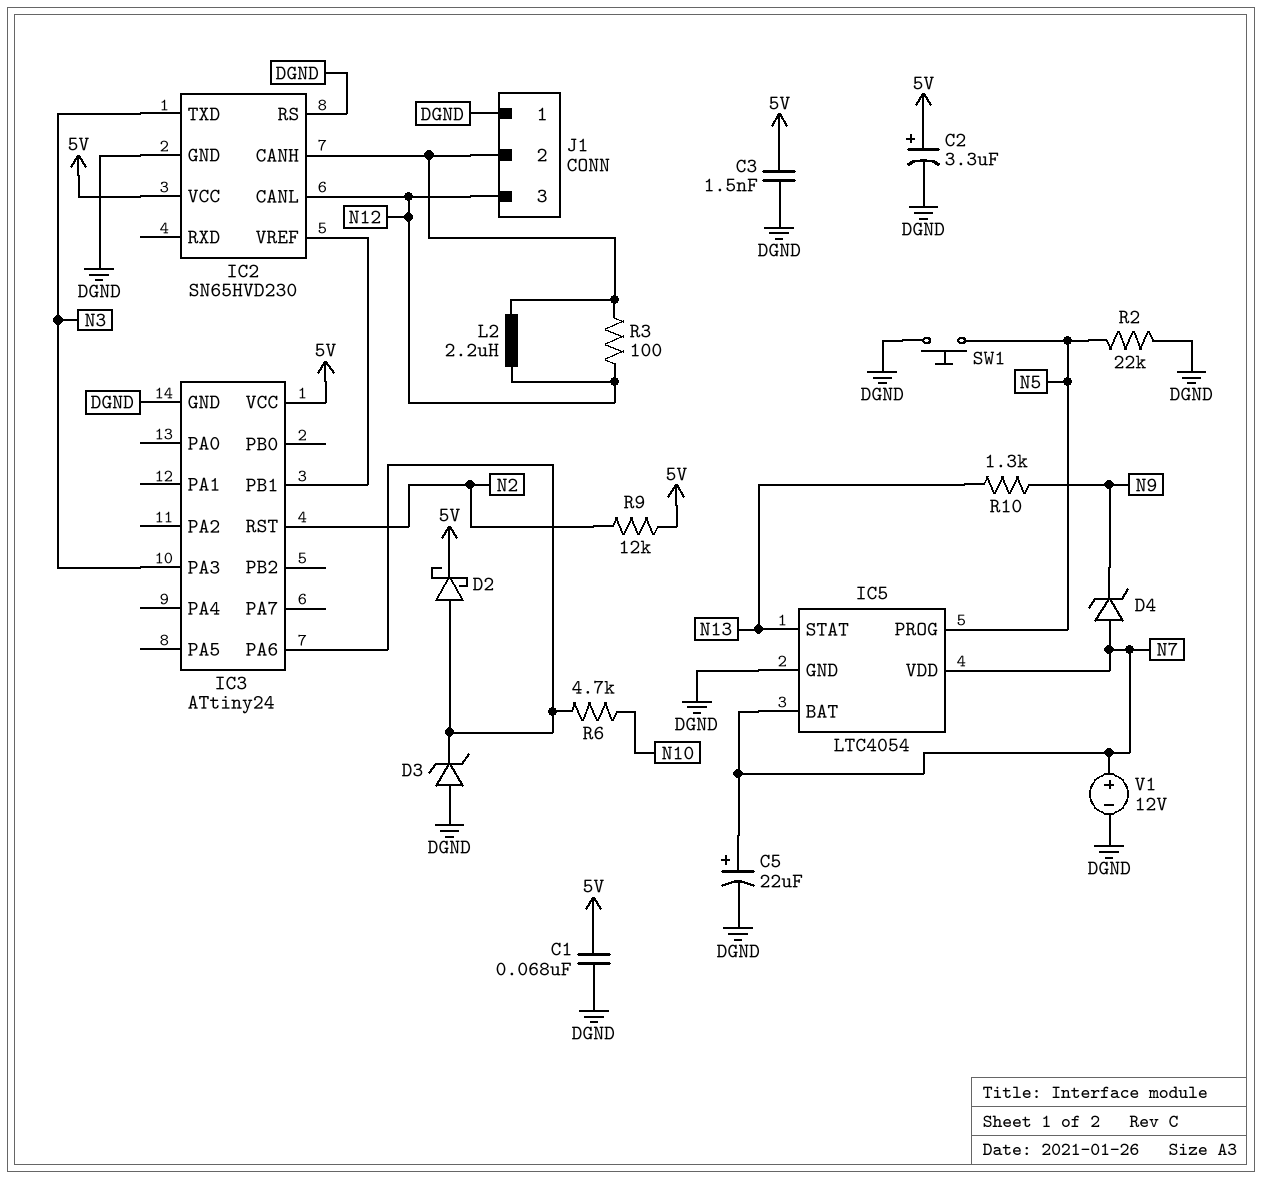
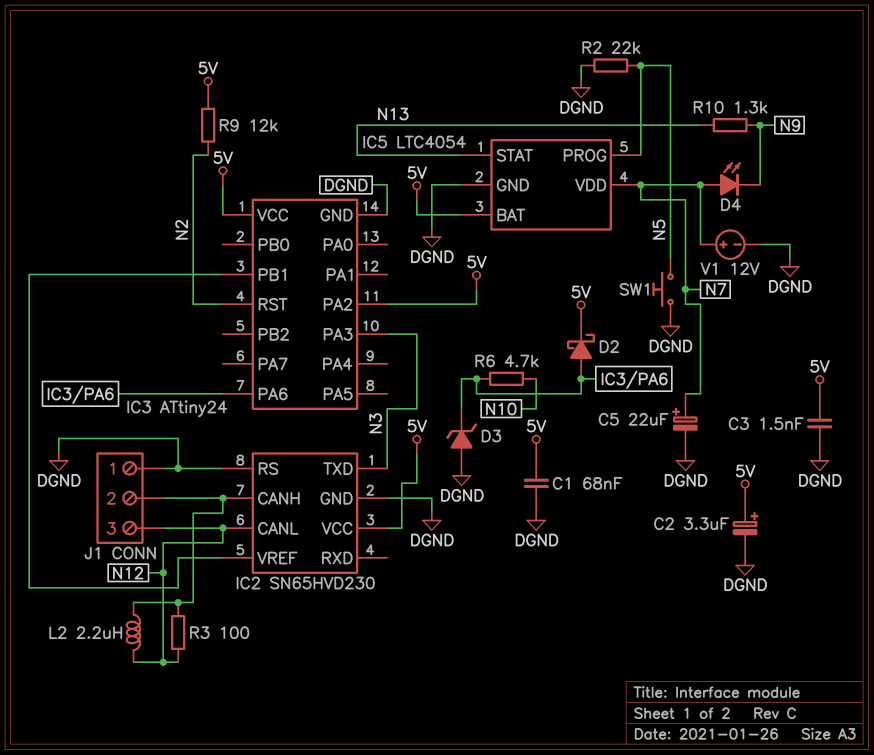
D4: zener (A N7, K N9) -> LED (A N7, K N9)
IC3 pin PA2: none -> 5V
IC5 pin BAT: N7 -> 5V

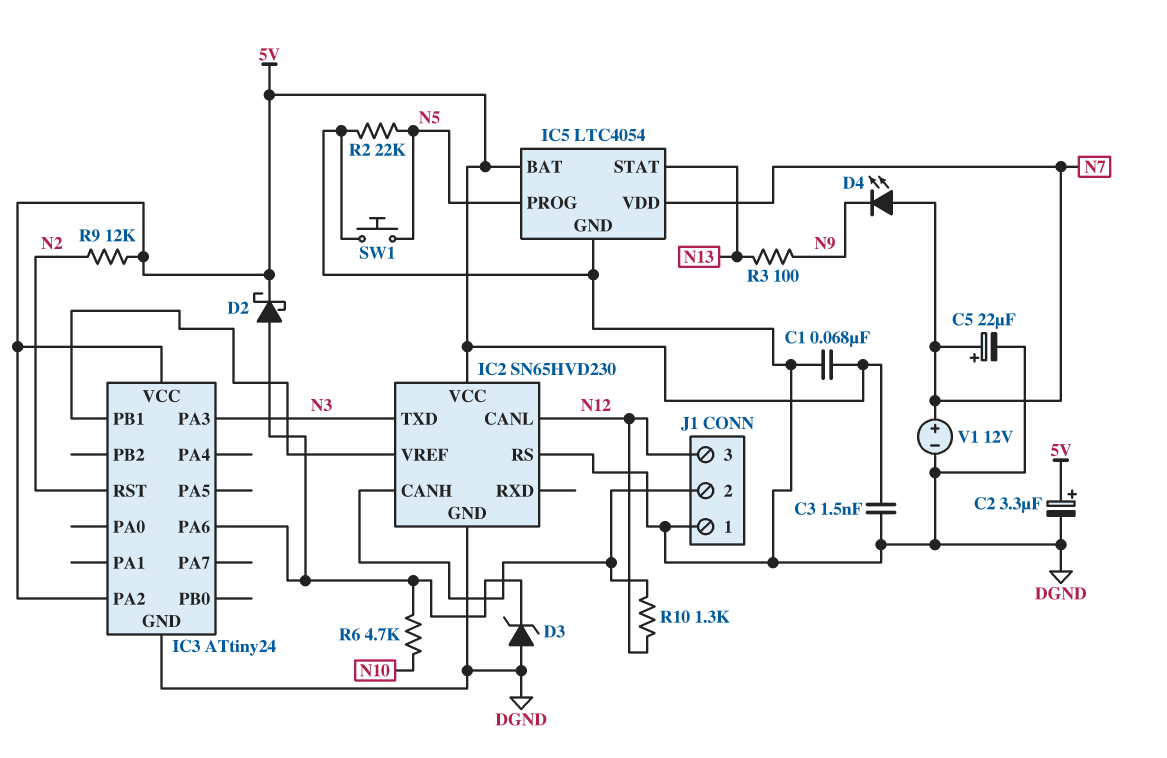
L2: 2.2uH (IC2/CANH, N12) -> none
R3: 100 (IC2/CANH, N12) -> 100 (N9, N13)
R10: 1.3k (N9, N13) -> 1.3k (IC2/CANH, N12)

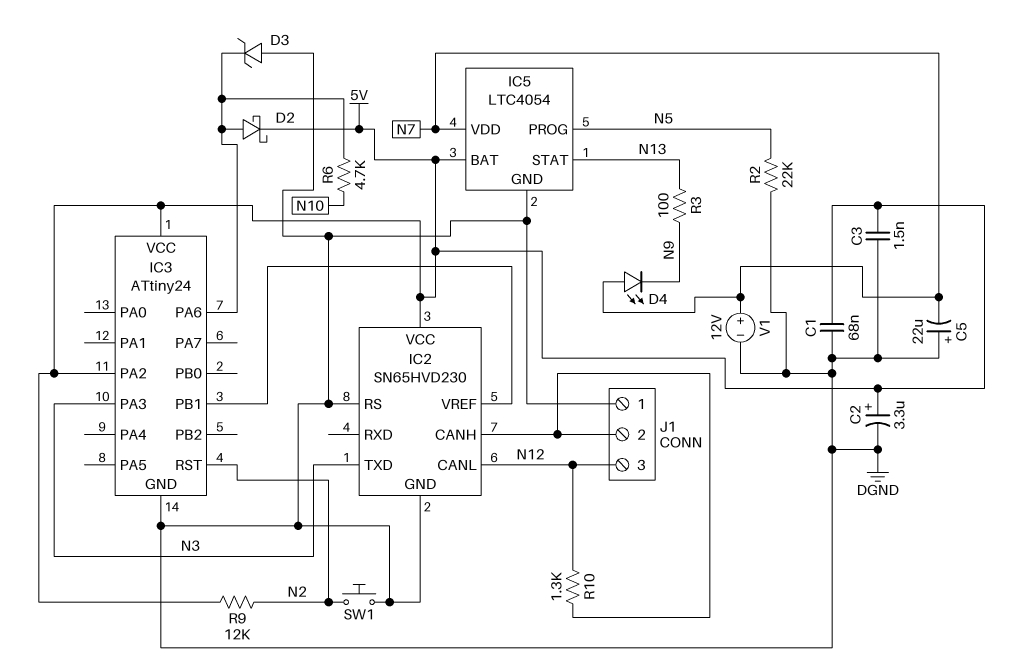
C5: 22uF (plus N7, minus DGND) -> 22uF (plus DGND, minus N7)
SW1: button (DGND, N5) -> button (DGND, N2)

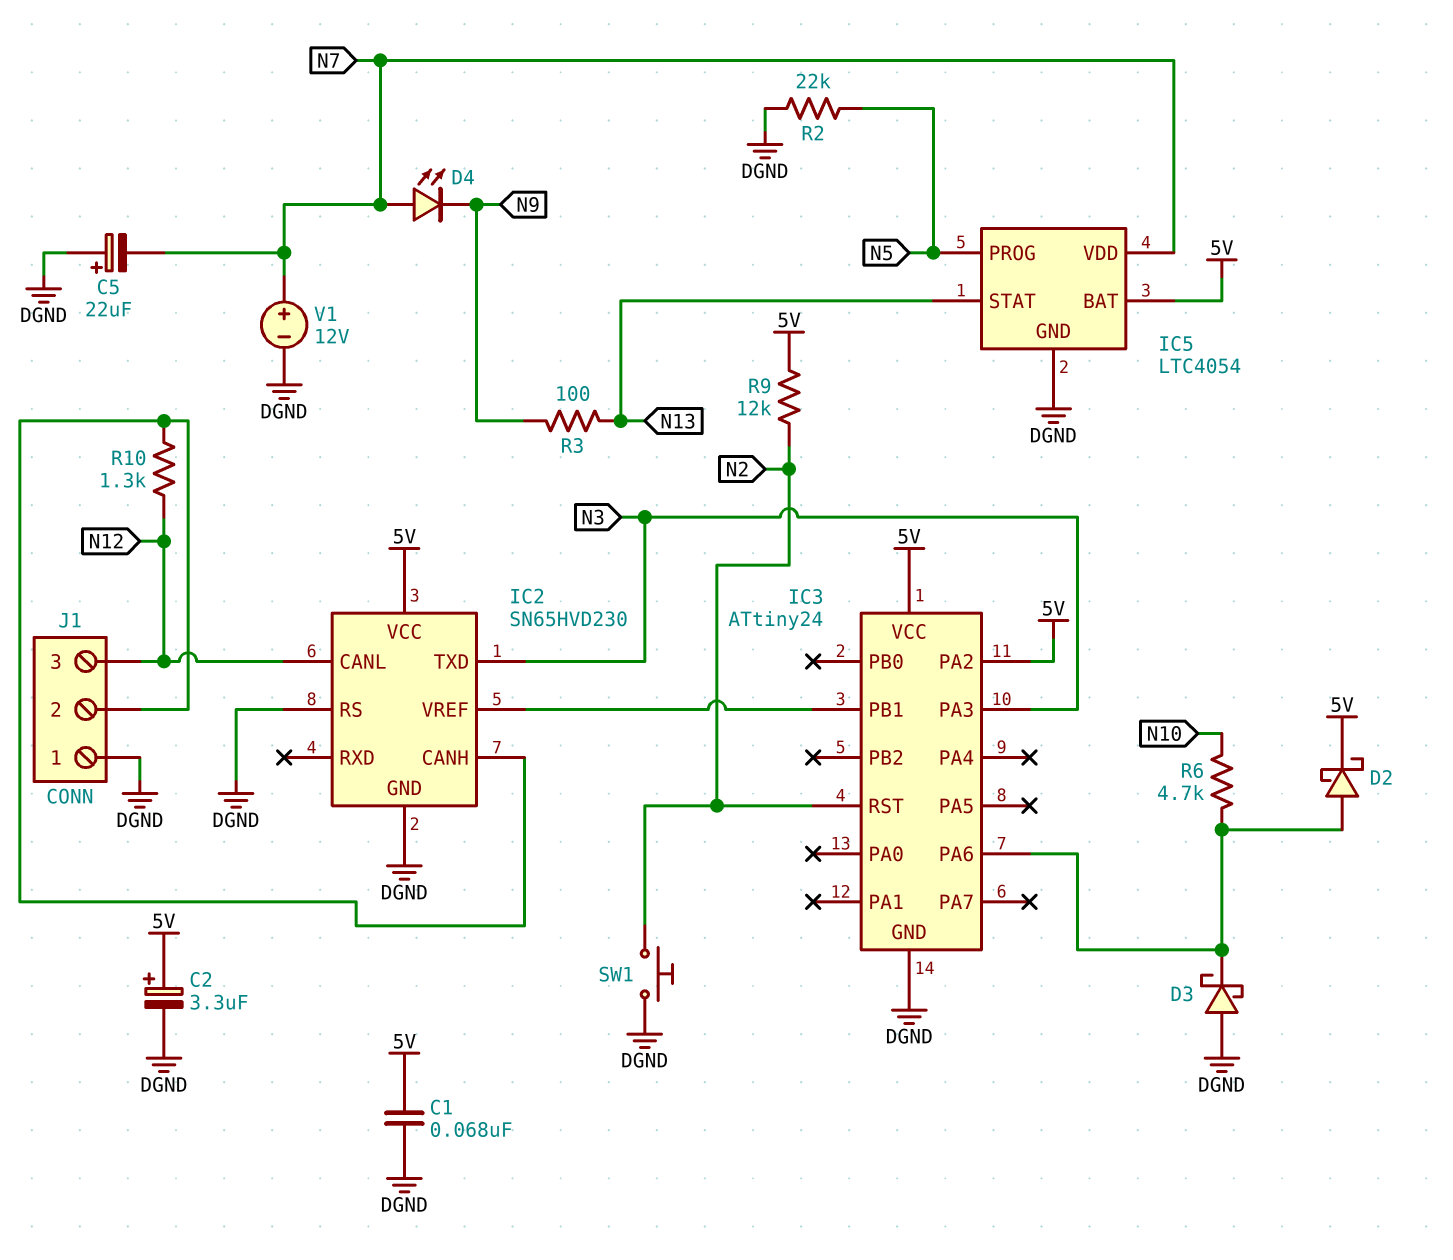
C3: 1.5nF (5V, DGND) -> none
D3: zener (A DGND, K IC3/PA6) -> schottky (A DGND, K IC3/PA6)

